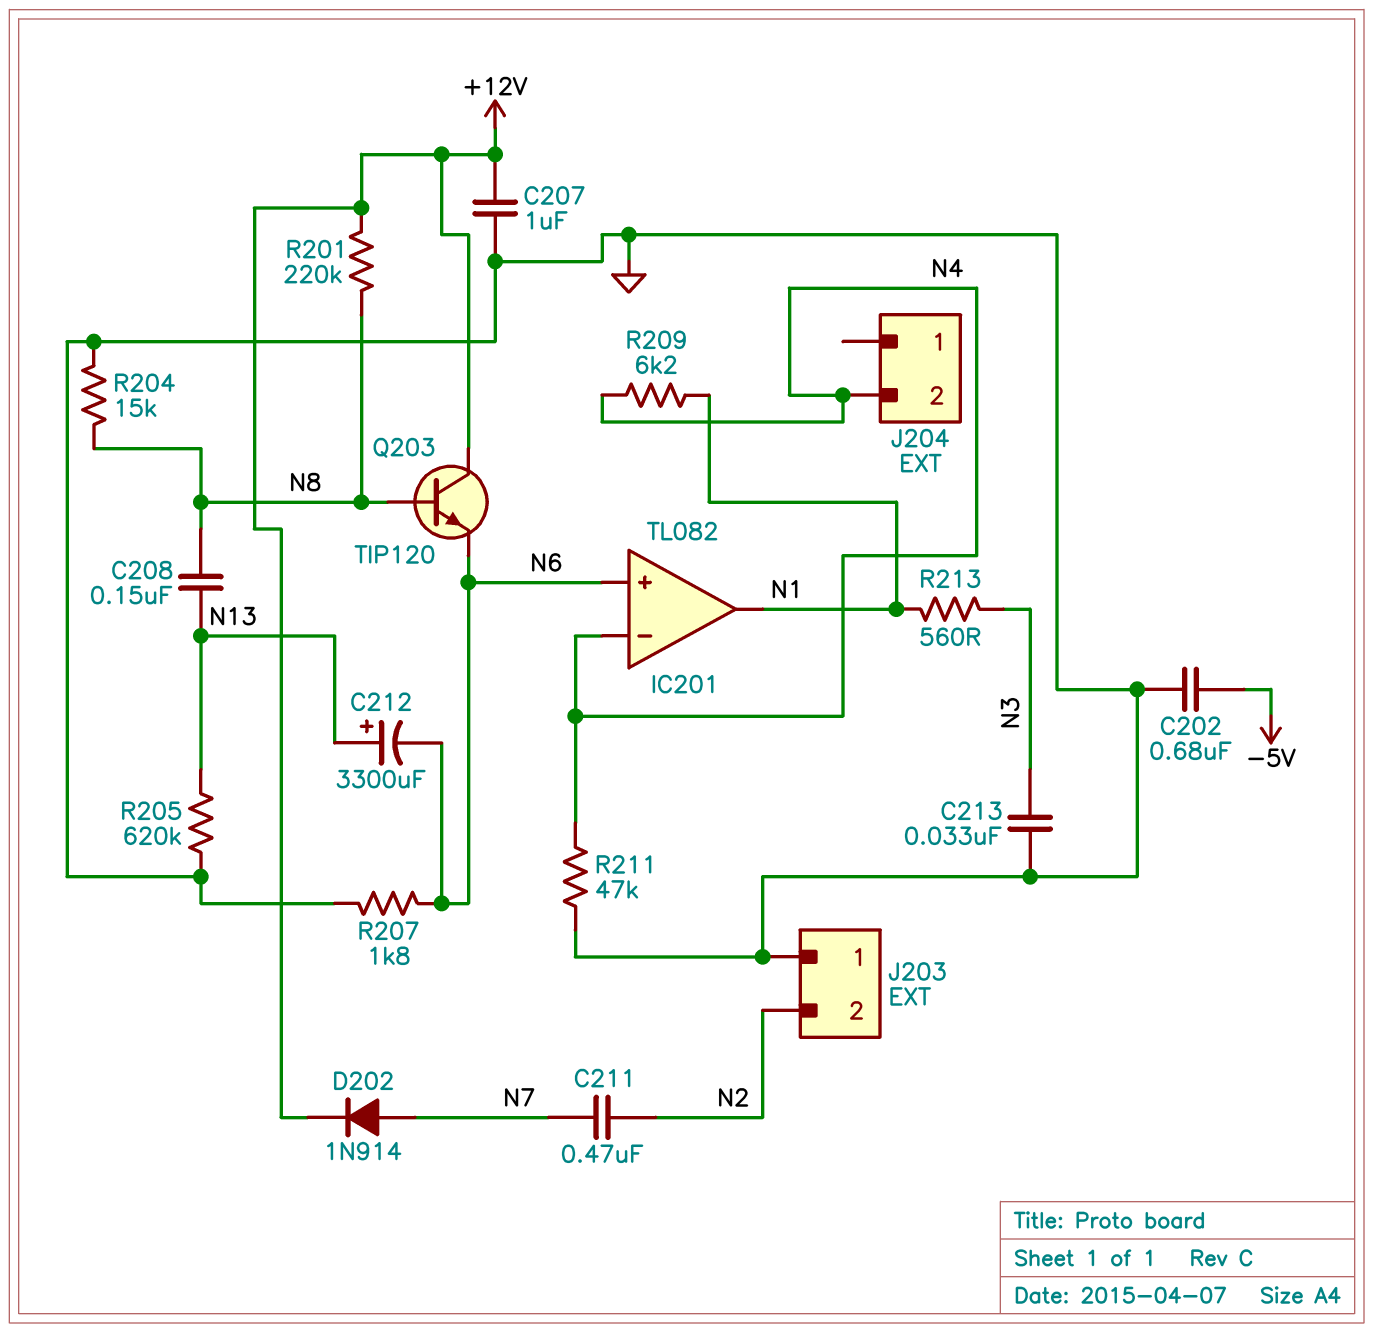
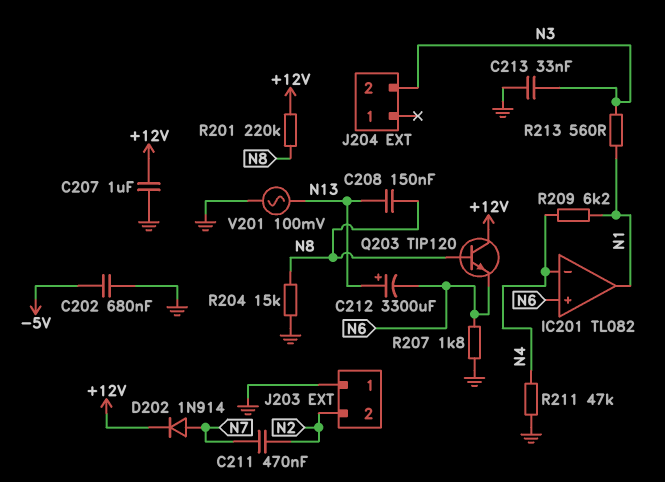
J204 pin 2: N4 -> N3
R205: 620k (GND, N13) -> none
V201: none -> AC 100mV (GND, N13)

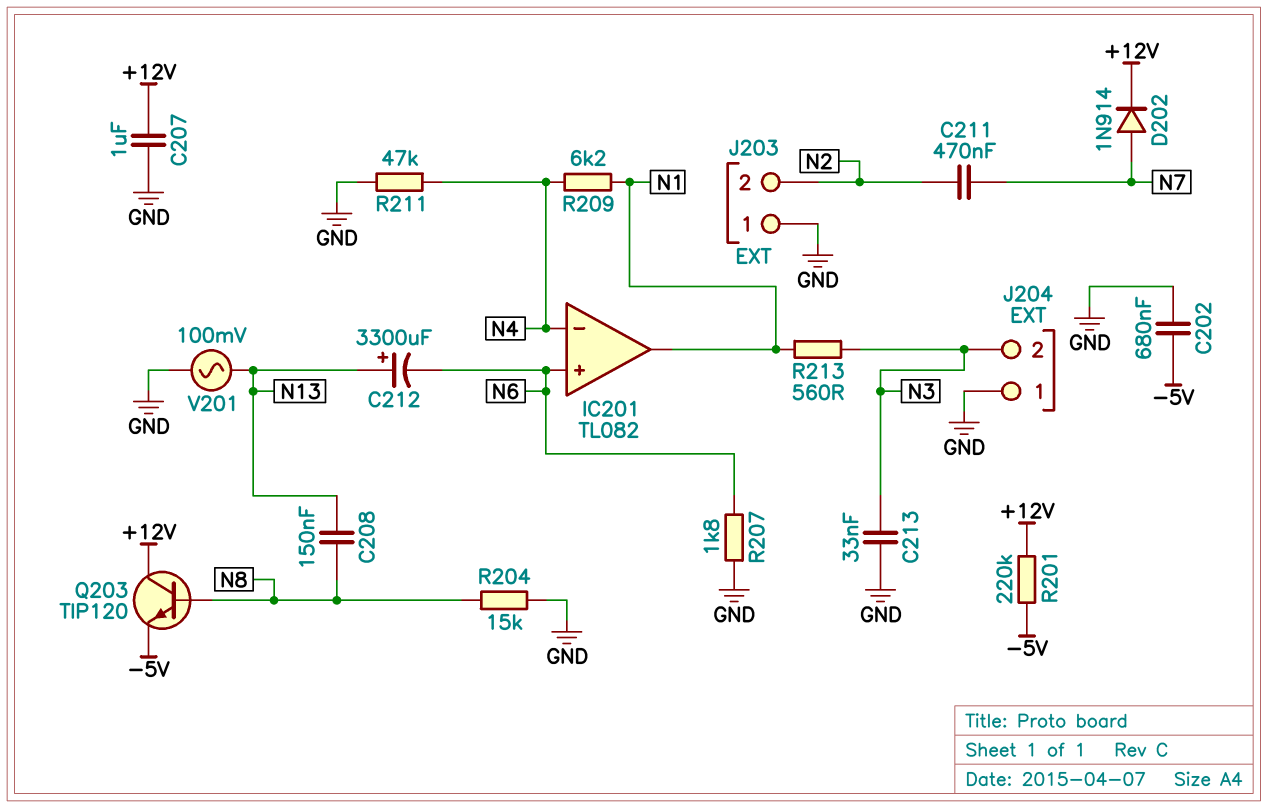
J204 pin 1: none -> GND
Q203: NPN TIP120 (B N8, C +12V, E N6) -> NPN TIP120 (B N8, C +12V, E -5V)
R201: 220k (+12V, N8) -> 220k (+12V, -5V)

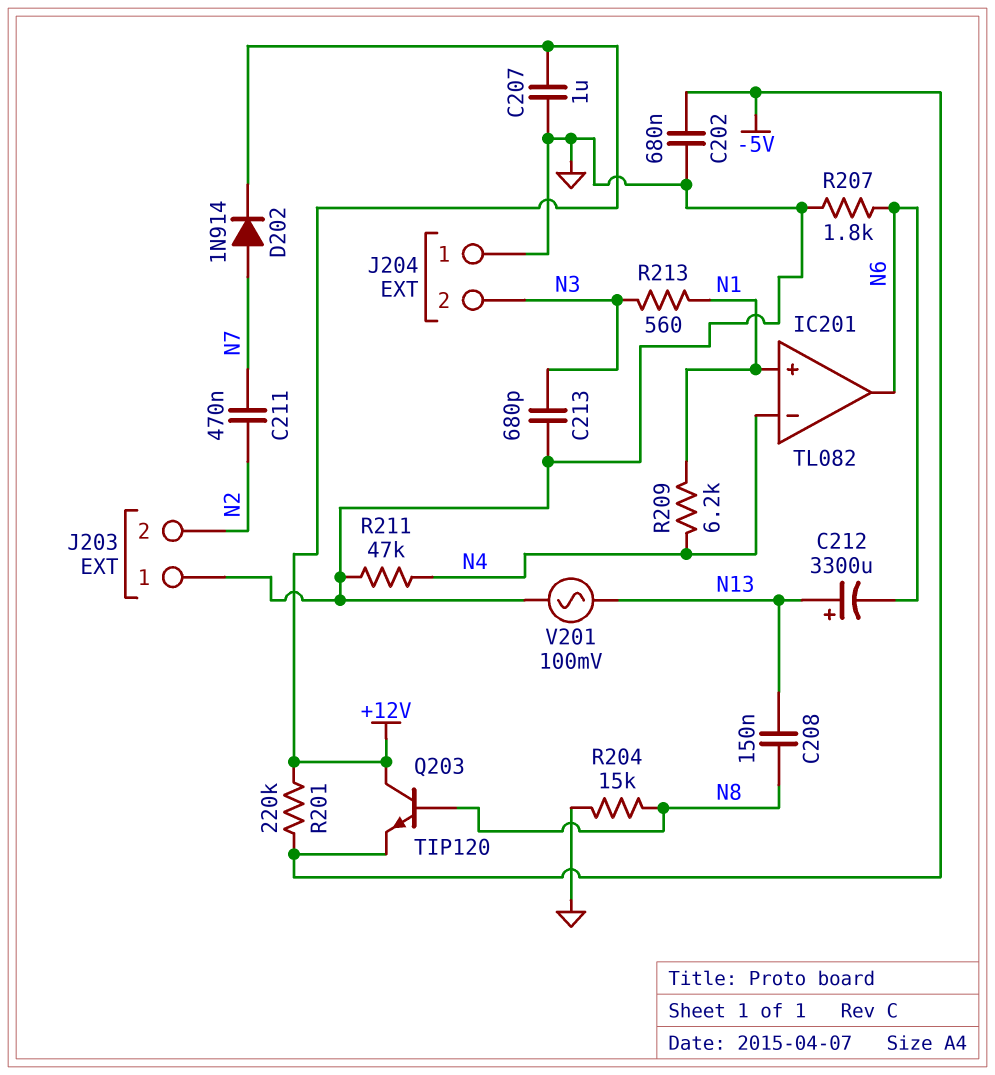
C213: 33nF (GND, N3) -> 680pF (GND, N3)
IC201 pin in+: N6 -> N1
IC201 pin out: N1 -> N6

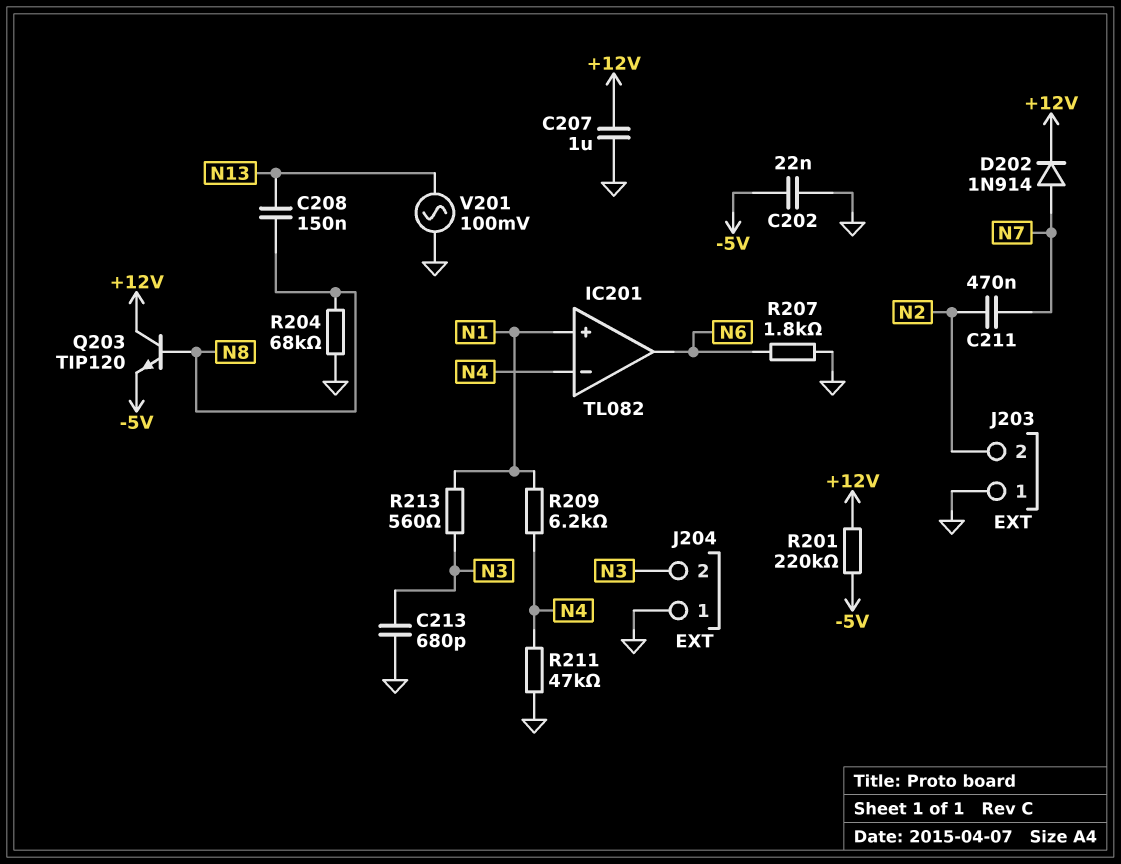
C202: 680nF (-5V, GND) -> 22nF (-5V, GND)
C212: 3300uF (plus N13, minus N6) -> none
R204: 15k (GND, N8) -> 68k (GND, N8)

